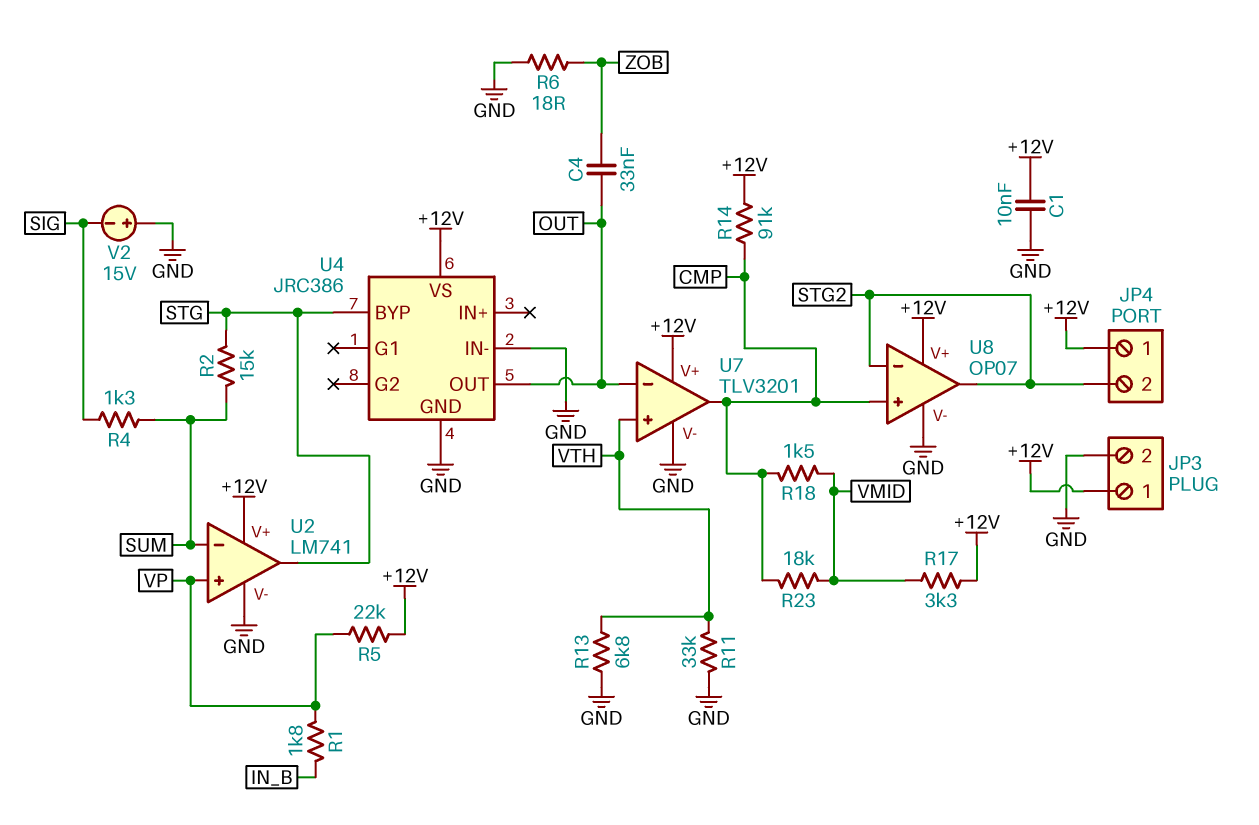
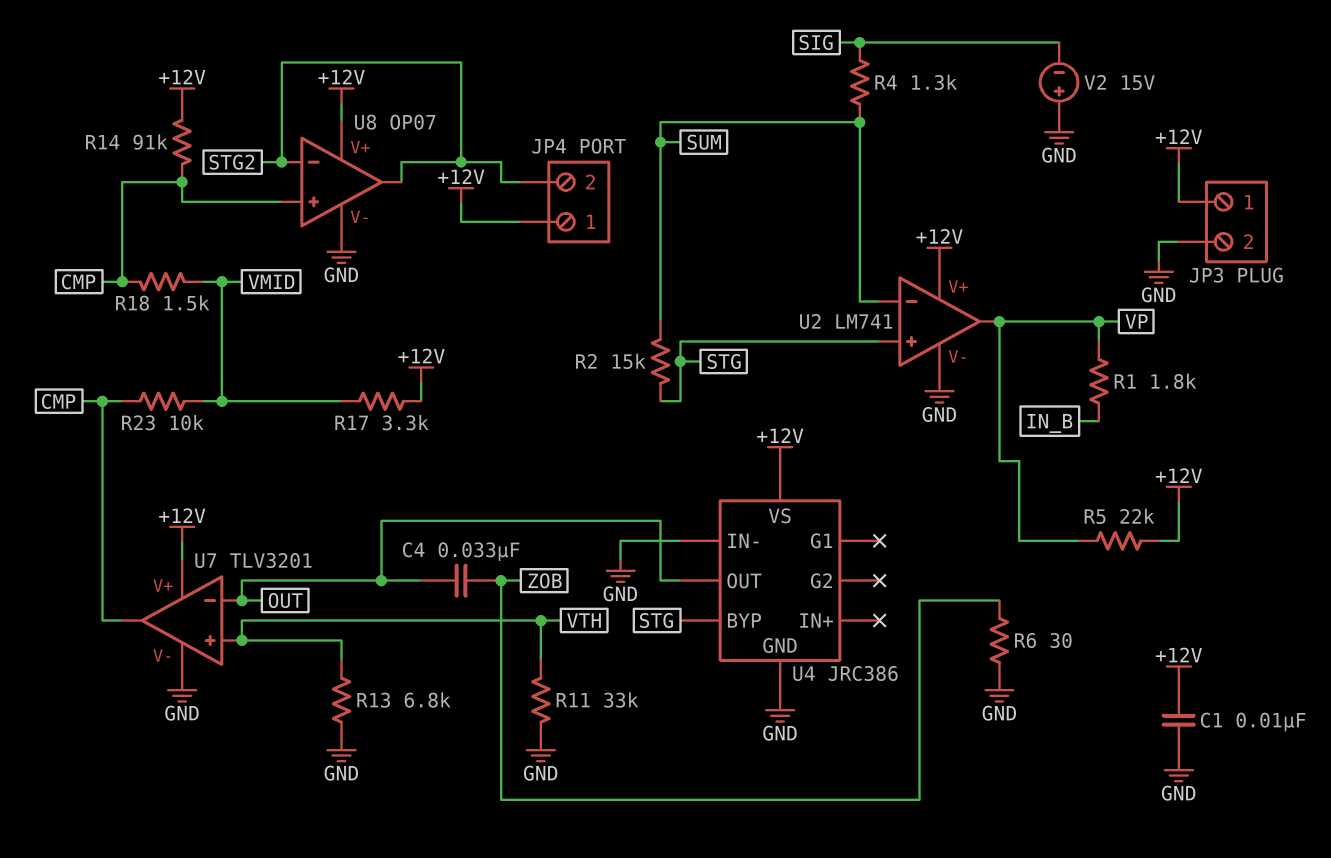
R6: 18 (GND, ZOB) -> 30 (GND, ZOB)
R23: 18k (CMP, VMID) -> 10k (CMP, VMID)
U2 pin in+: VP -> STG
U2 pin out: STG -> VP

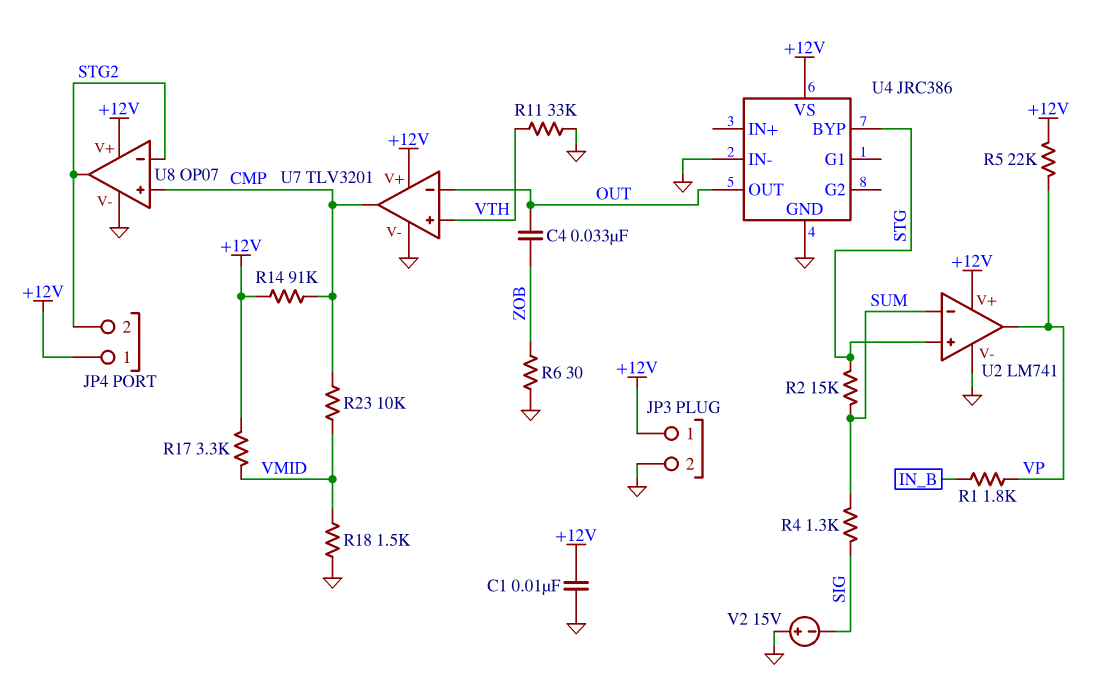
R13: 6.8k (GND, VTH) -> none
R18: 1.5k (CMP, VMID) -> 1.5k (GND, VMID)

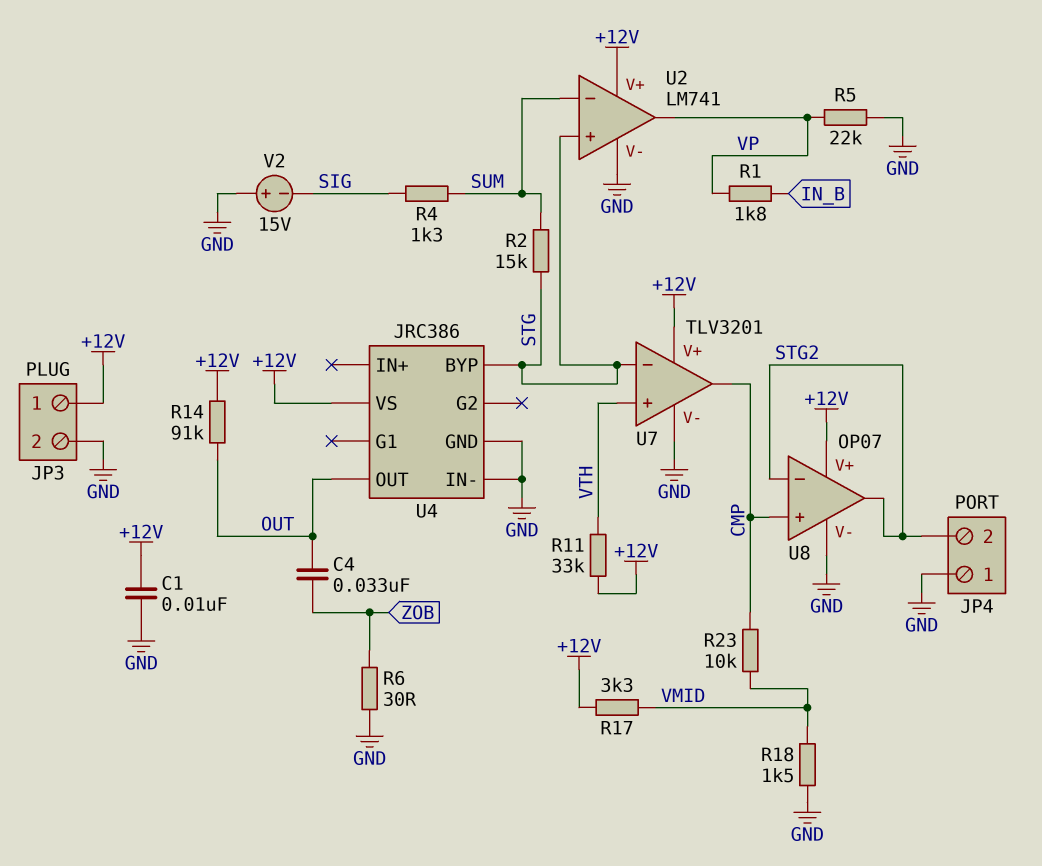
JP4 pin 1: +12V -> GND
R5: 22k (+12V, VP) -> 22k (GND, VP)
R11: 33k (GND, VTH) -> 33k (+12V, VTH)
R14: 91k (+12V, CMP) -> 91k (+12V, OUT)
U7 pin in-: OUT -> STG

